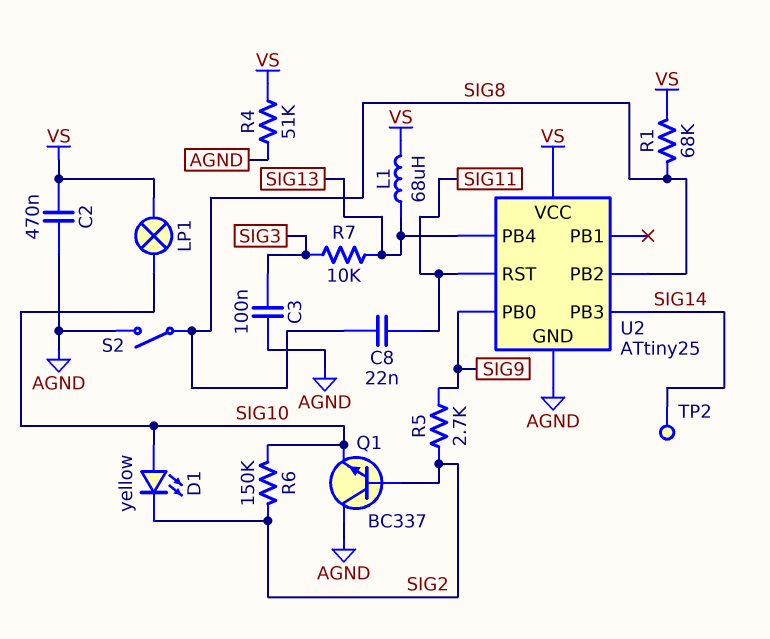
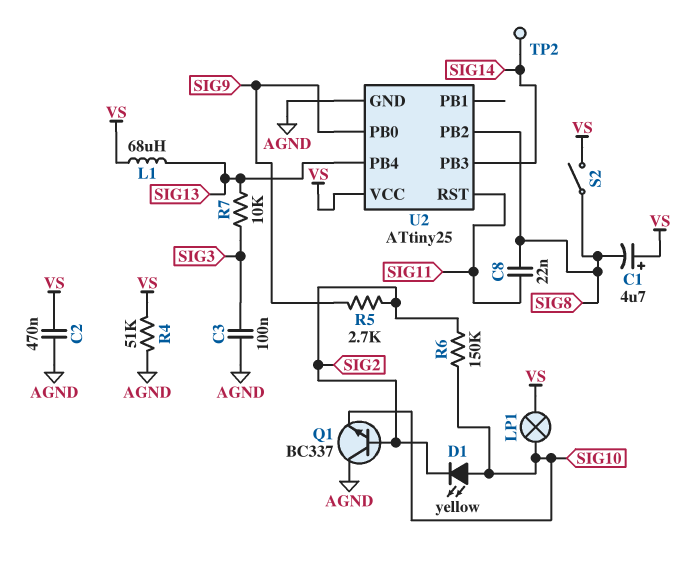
C1: none -> 4.7uF (plus VS, minus SIG8)
R1: 68k (SIG8, VS) -> none
S2: switch (AGND, SIG8) -> switch (SIG8, VS)

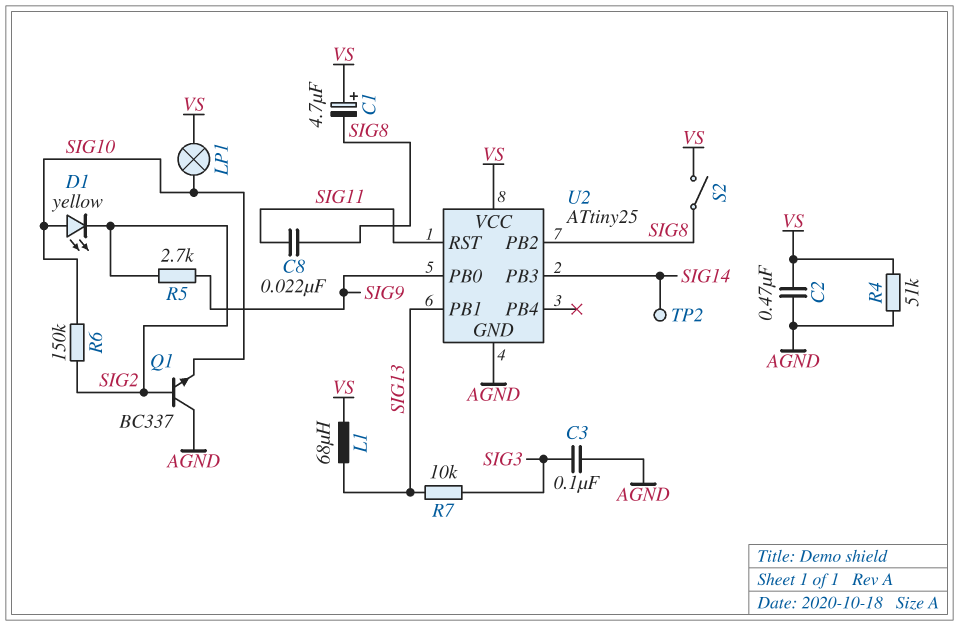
U2 pin PB1: none -> SIG13
U2 pin PB4: SIG13 -> none

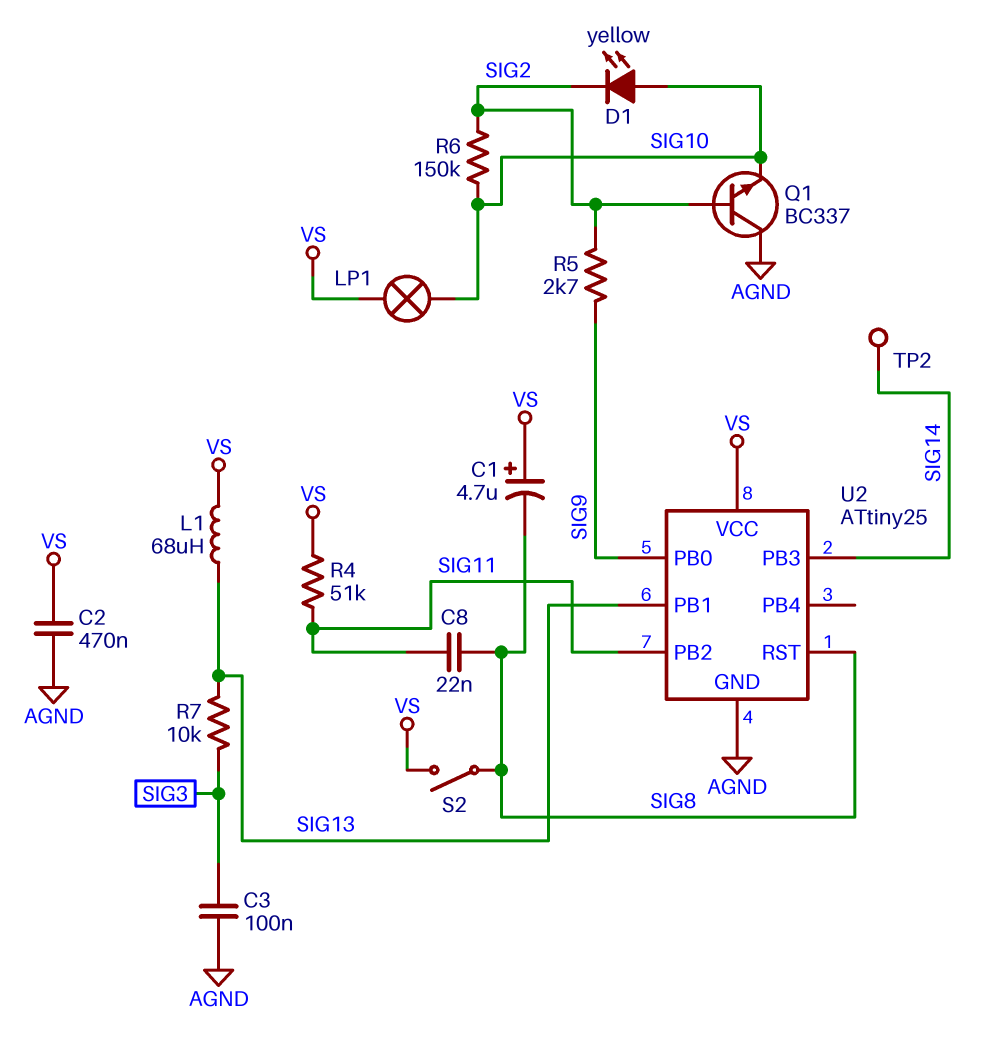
R4: 51k (AGND, VS) -> 51k (SIG11, VS)
U2 pin PB2: SIG8 -> SIG11
U2 pin RST: SIG11 -> SIG8

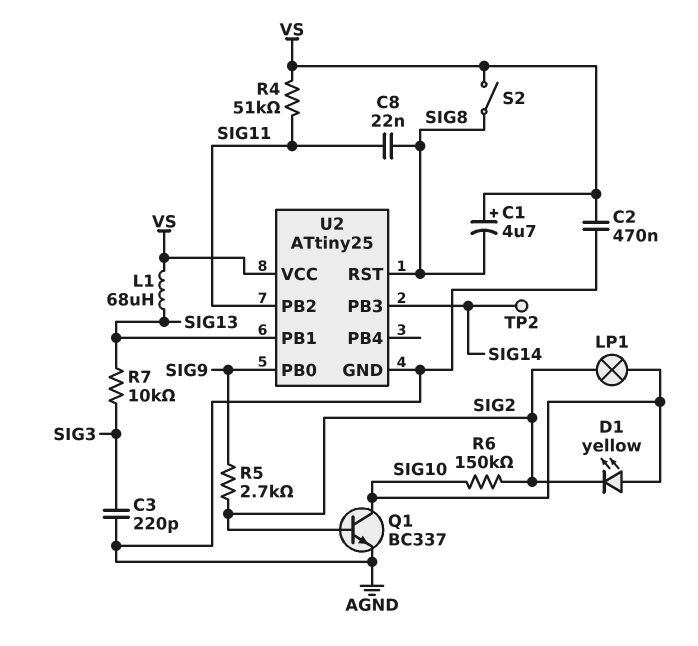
C3: 100nF (AGND, SIG3) -> 220pF (AGND, SIG3)
LP1: lamp (SIG10, VS) -> lamp (SIG2, SIG10)
Q1: NPN BC337 (B SIG2, C AGND, E SIG10) -> NPN BC337 (B SIG2, C SIG10, E AGND)

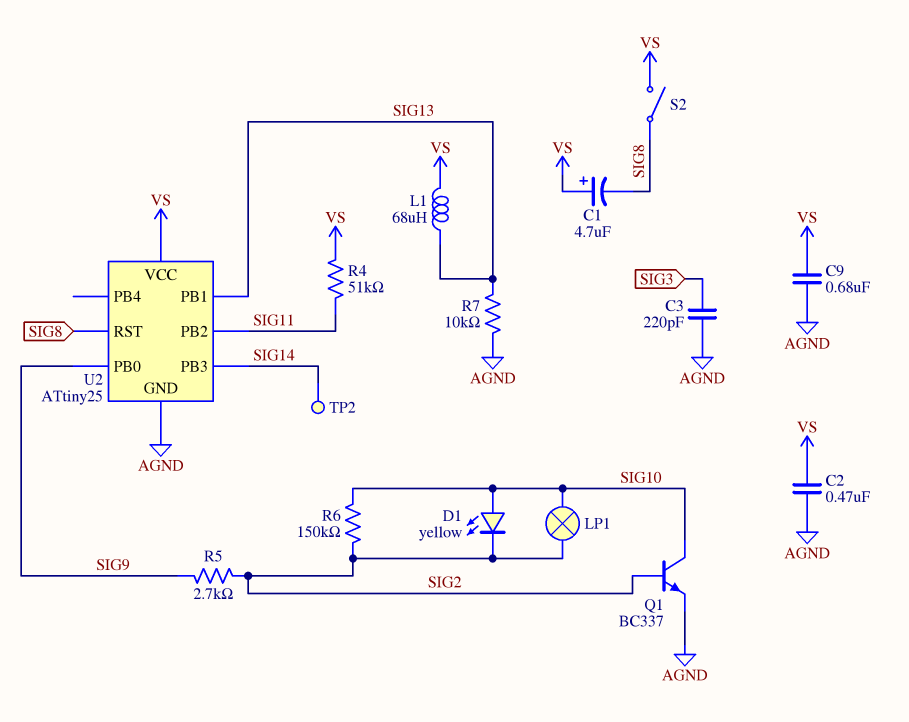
C8: 22nF (SIG8, SIG11) -> none
C9: none -> 680nF (AGND, VS)
R7: 10k (SIG3, SIG13) -> 10k (AGND, SIG13)

